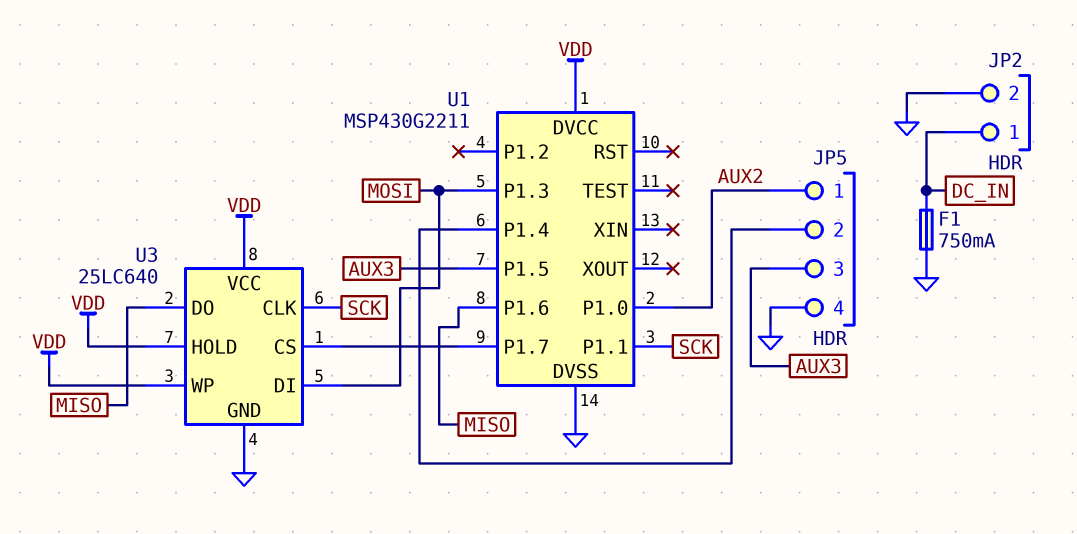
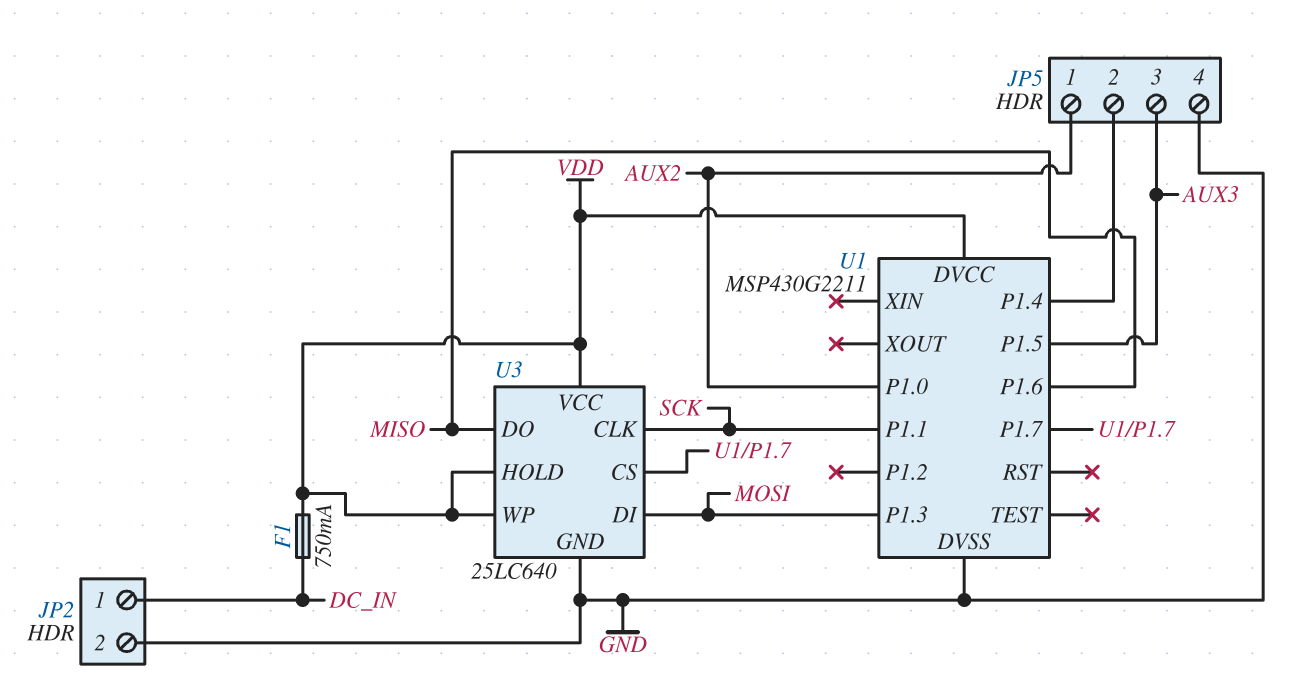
F1: 750mA (DC_IN, GND) -> 750mA (DC_IN, VDD)

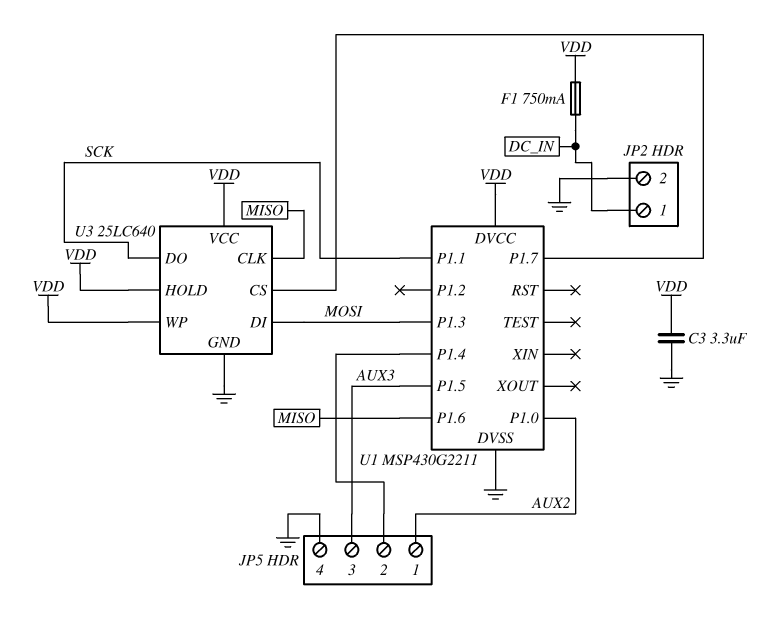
C3: none -> 3.3uF (GND, VDD)
U3 pin CLK: SCK -> MISO
U3 pin DO: MISO -> SCK

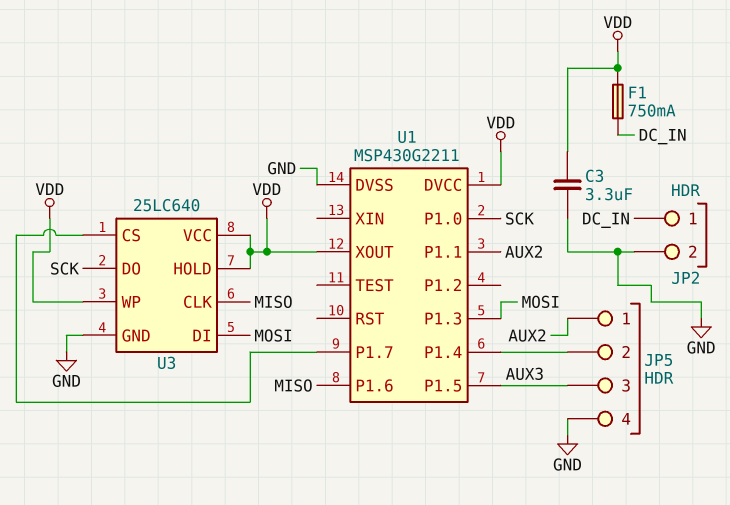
U1 pin P1.0: AUX2 -> SCK
U1 pin P1.1: SCK -> AUX2
U1 pin XOUT: none -> VDD

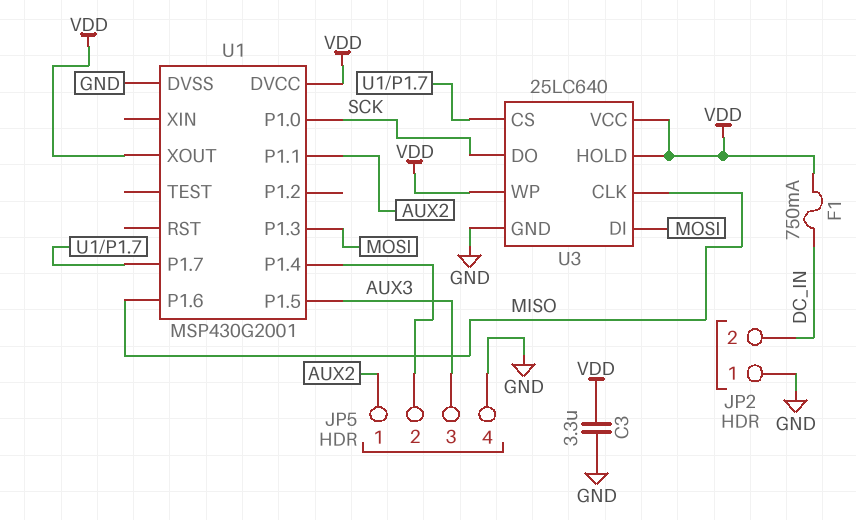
JP2 pin 1: DC_IN -> GND
JP2 pin 2: GND -> DC_IN
U1: MSP430G2211 -> MSP430G2001

